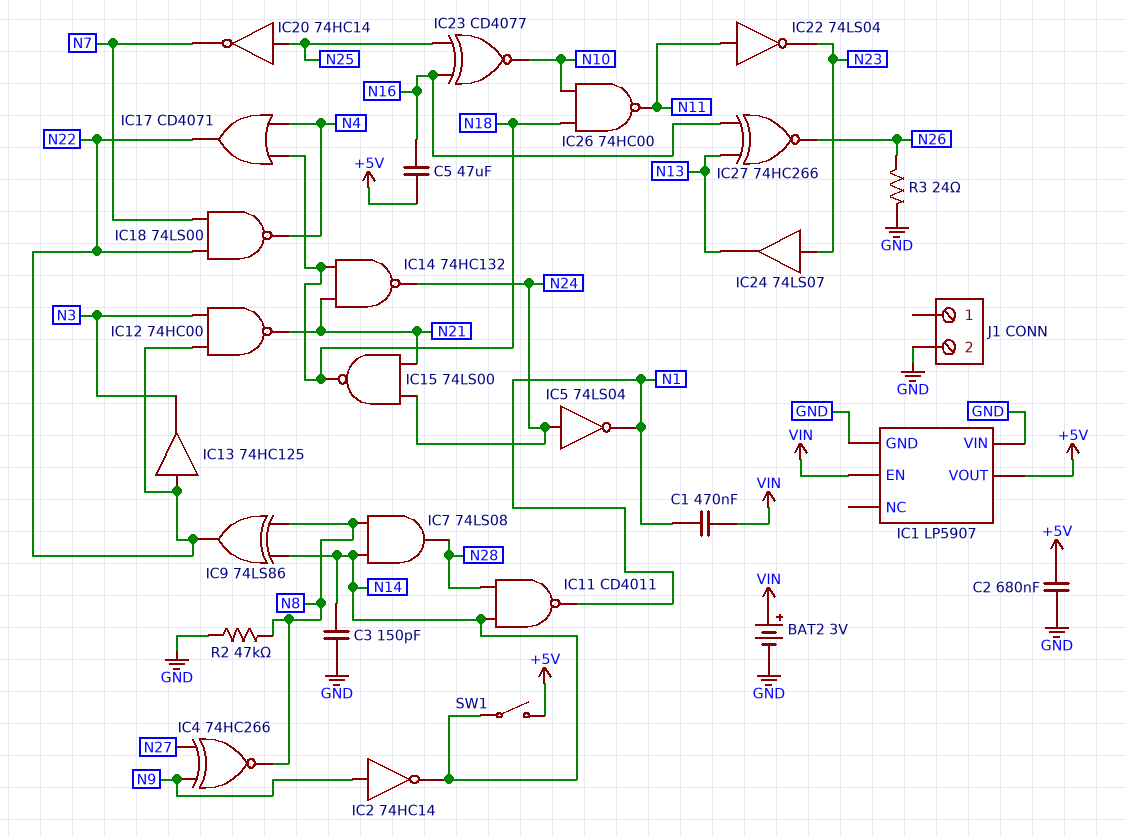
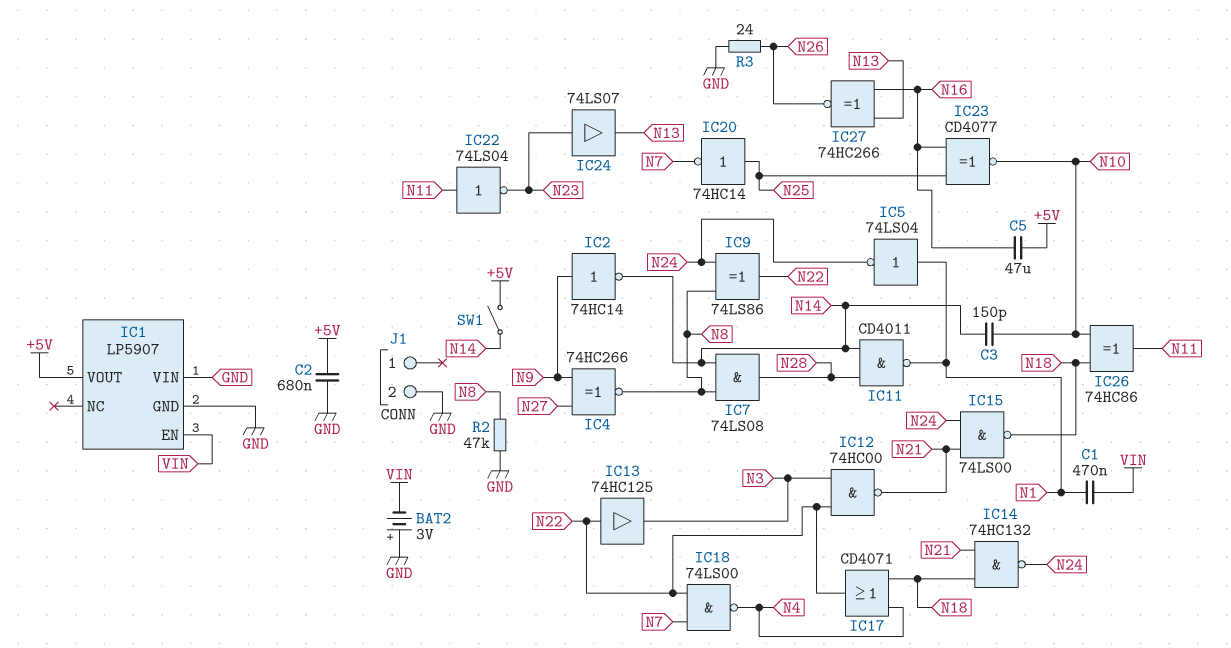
BAT2: 3V (plus VIN, minus GND) -> 3V (plus GND, minus VIN)
C3: 150pF (GND, N14) -> 150pF (N10, N14)
IC5: NOT 74LS04 (in N24, out N1) -> NOT 74LS04 (in N1, out N24)
IC9: XOR 74LS86 (in N8, in N14, out N22) -> XOR 74LS86 (in N8, in N24, out N22)
IC26: NAND 74HC00 (in N10, in N18, out N11) -> XOR 74HC86 (in N10, in N18, out N11)

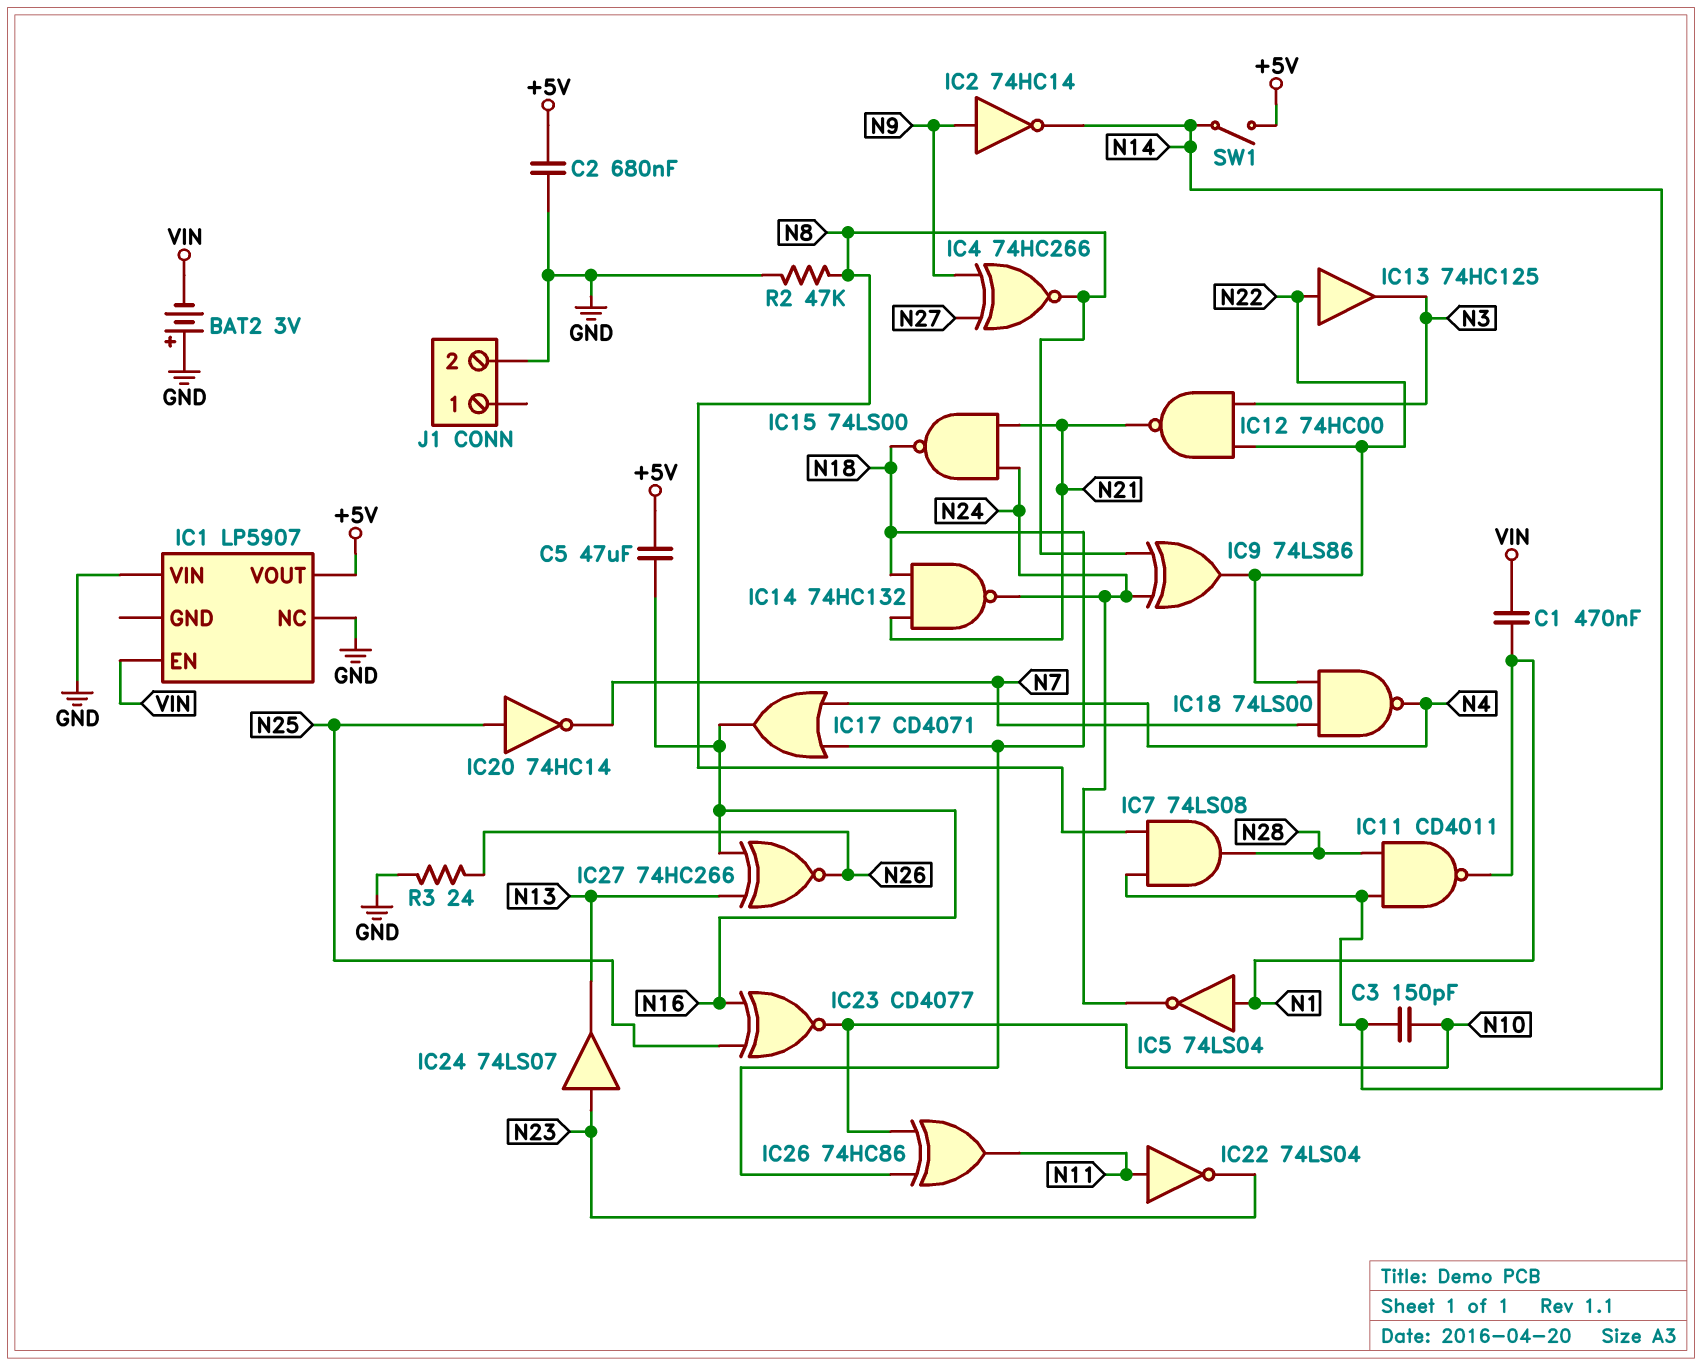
IC1 pin GND: GND -> none
IC1 pin NC: none -> GND
IC17: OR CD4071 (in N4, in N18, out N22) -> OR CD4071 (in N4, in N18, out N16)

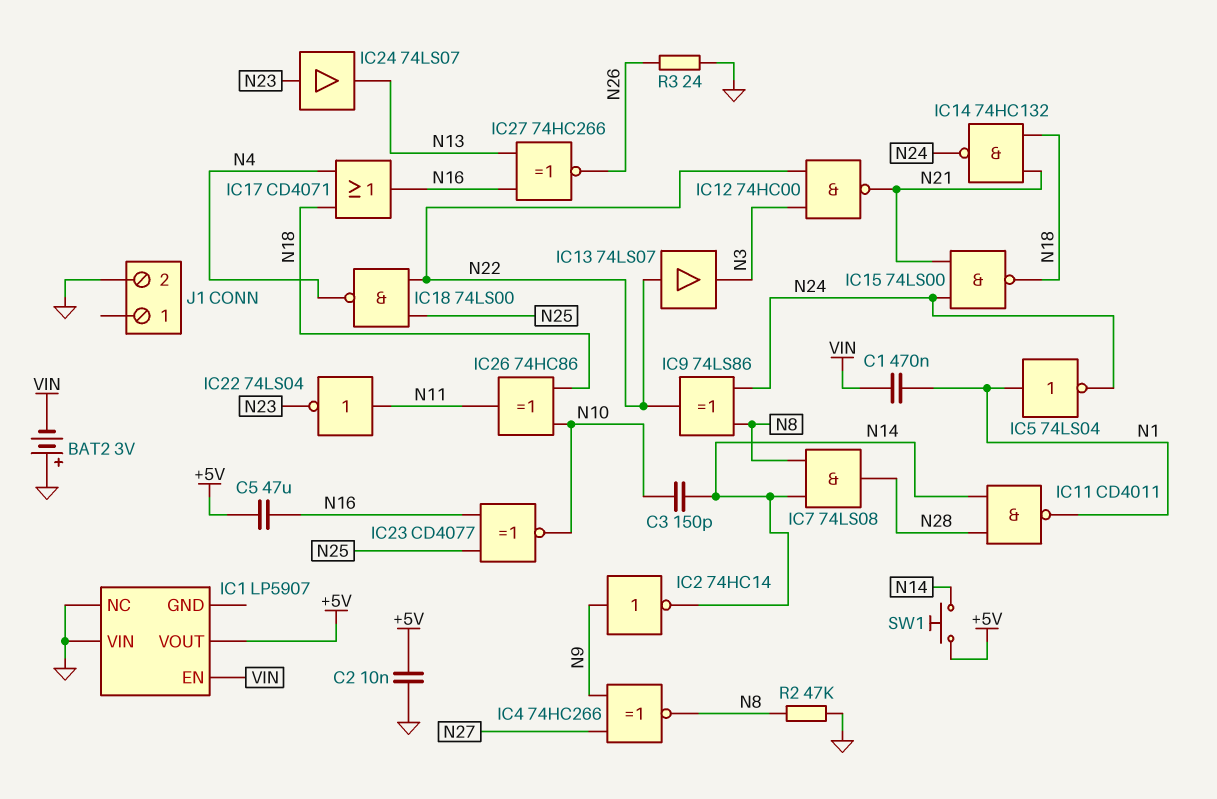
C2: 680nF (+5V, GND) -> 10nF (+5V, GND)
IC13: buffer 74HC125 (in N22, out N3) -> buffer 74LS07 (in N22, out N3)
IC18: NAND 74LS00 (in N7, in N22, out N4) -> NAND 74LS00 (in N22, in N25, out N4)
IC20: NOT 74HC14 (in N25, out N7) -> none
SW1: switch (+5V, N14) -> button (+5V, N14)

